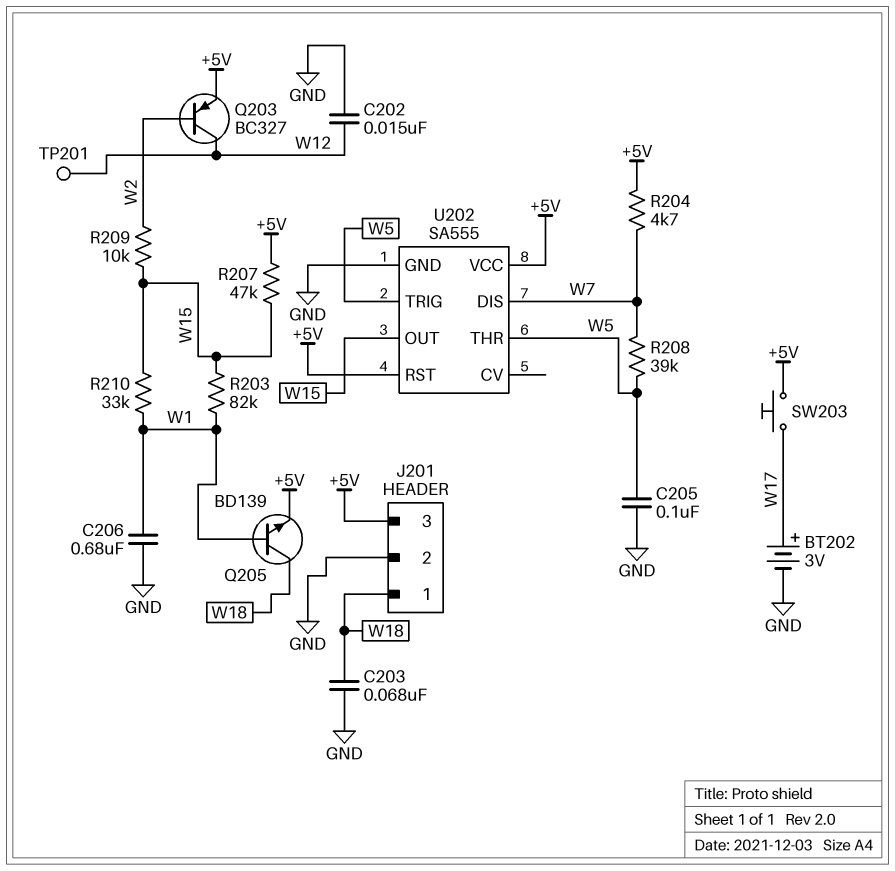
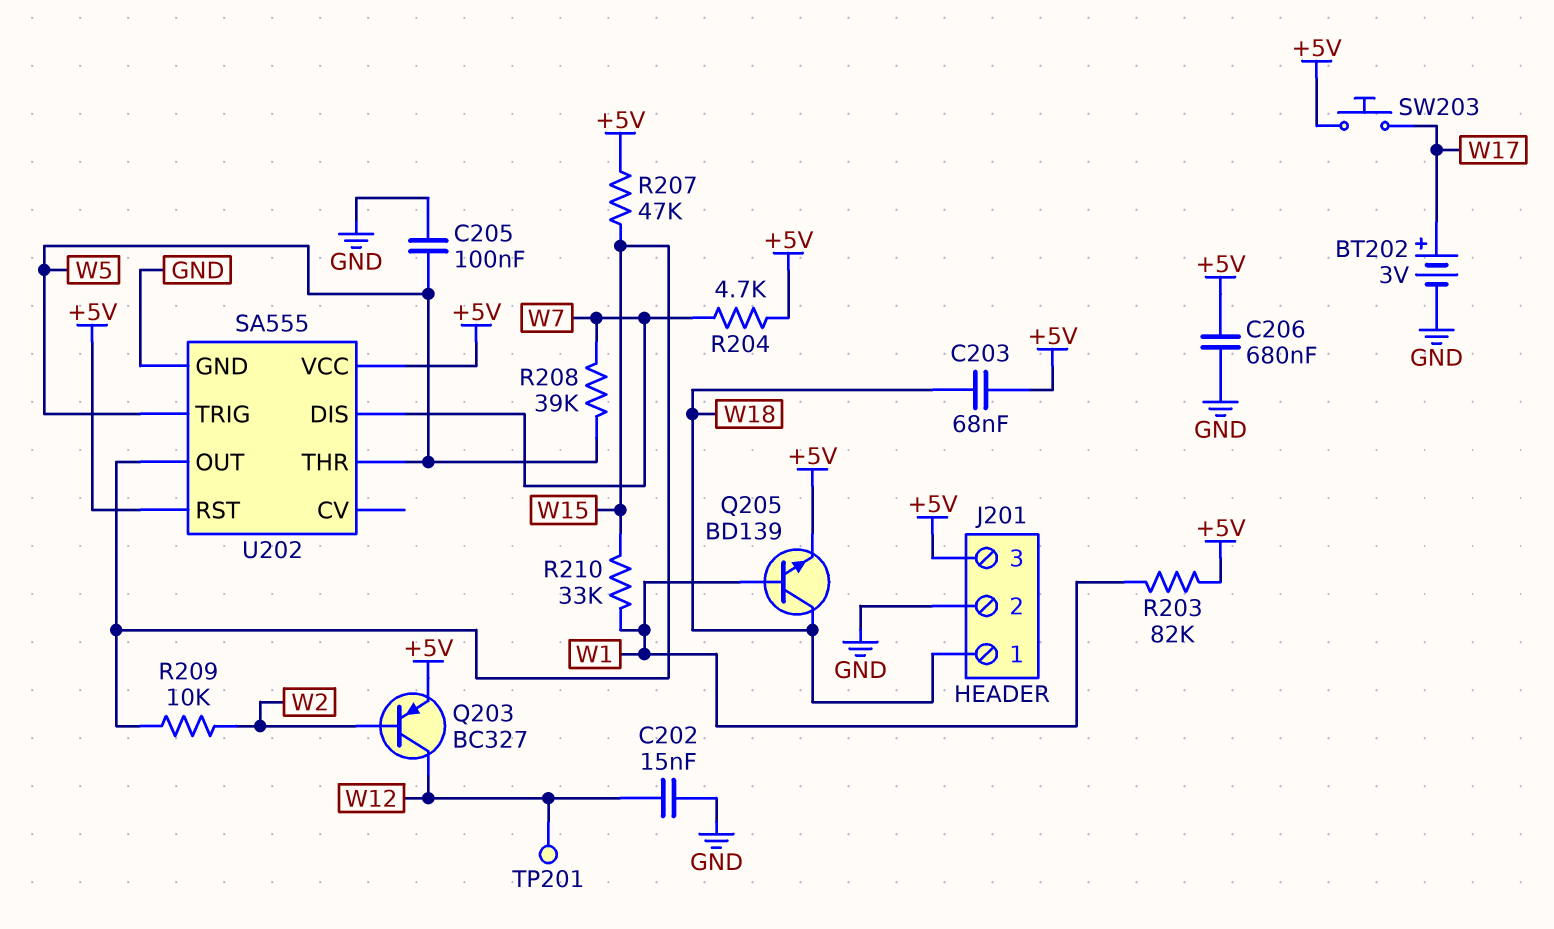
C203: 68nF (GND, W18) -> 68nF (+5V, W18)
C206: 680nF (GND, W1) -> 680nF (+5V, GND)
R203: 82k (W1, W15) -> 82k (+5V, W1)

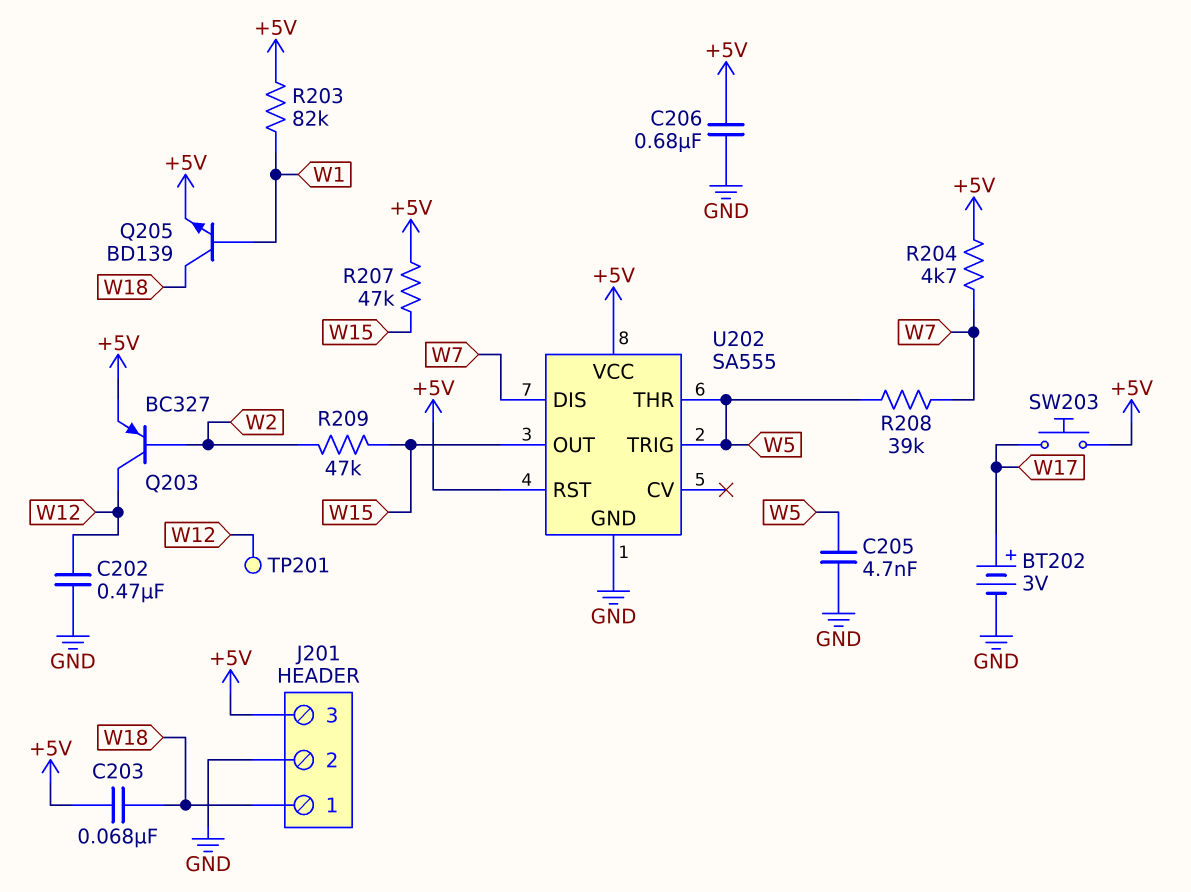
C202: 15nF (GND, W12) -> 470nF (GND, W12)
C205: 100nF (GND, W5) -> 4.7nF (GND, W5)
R209: 10k (W2, W15) -> 47k (W2, W15)
R210: 33k (W1, W15) -> none

